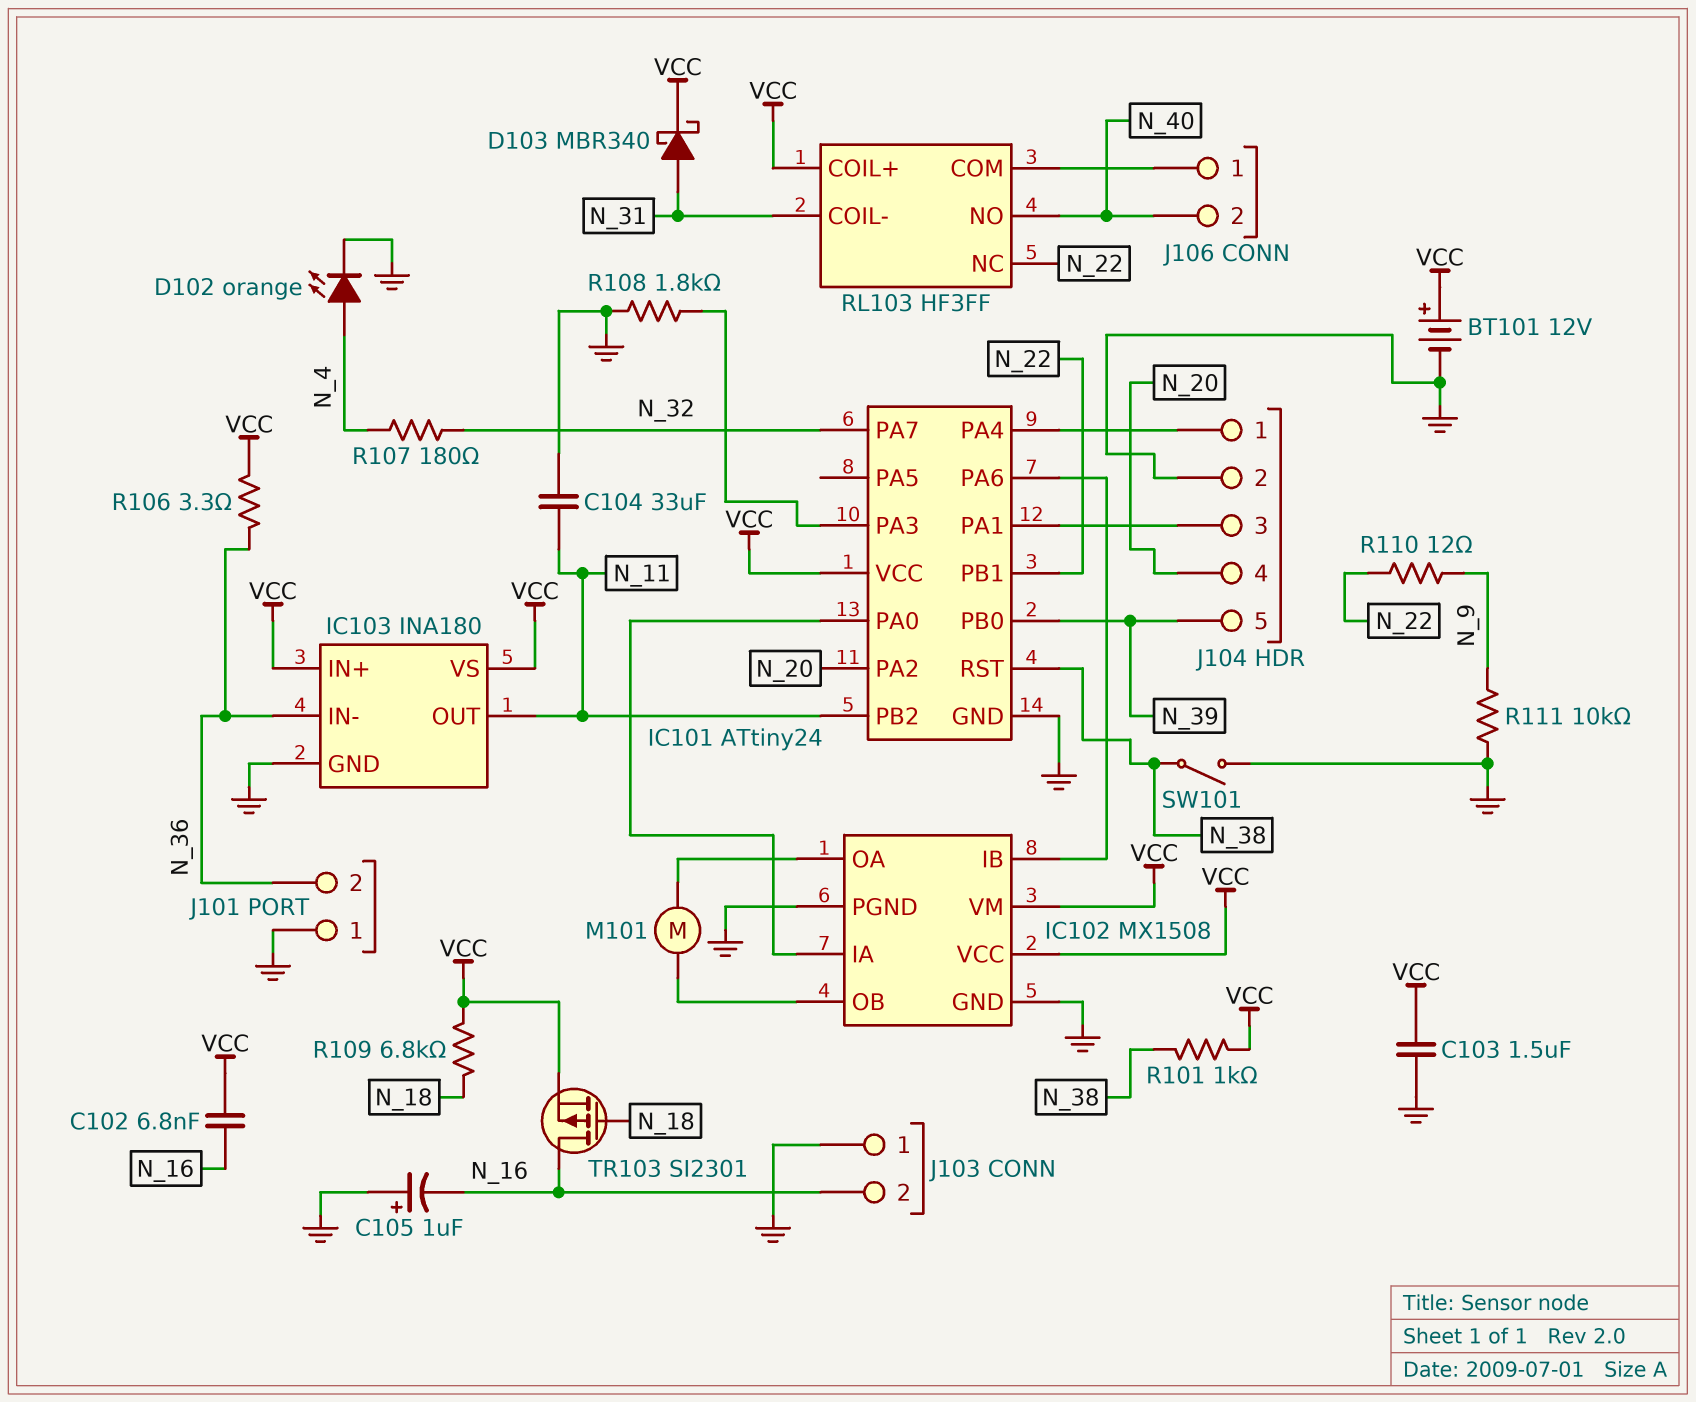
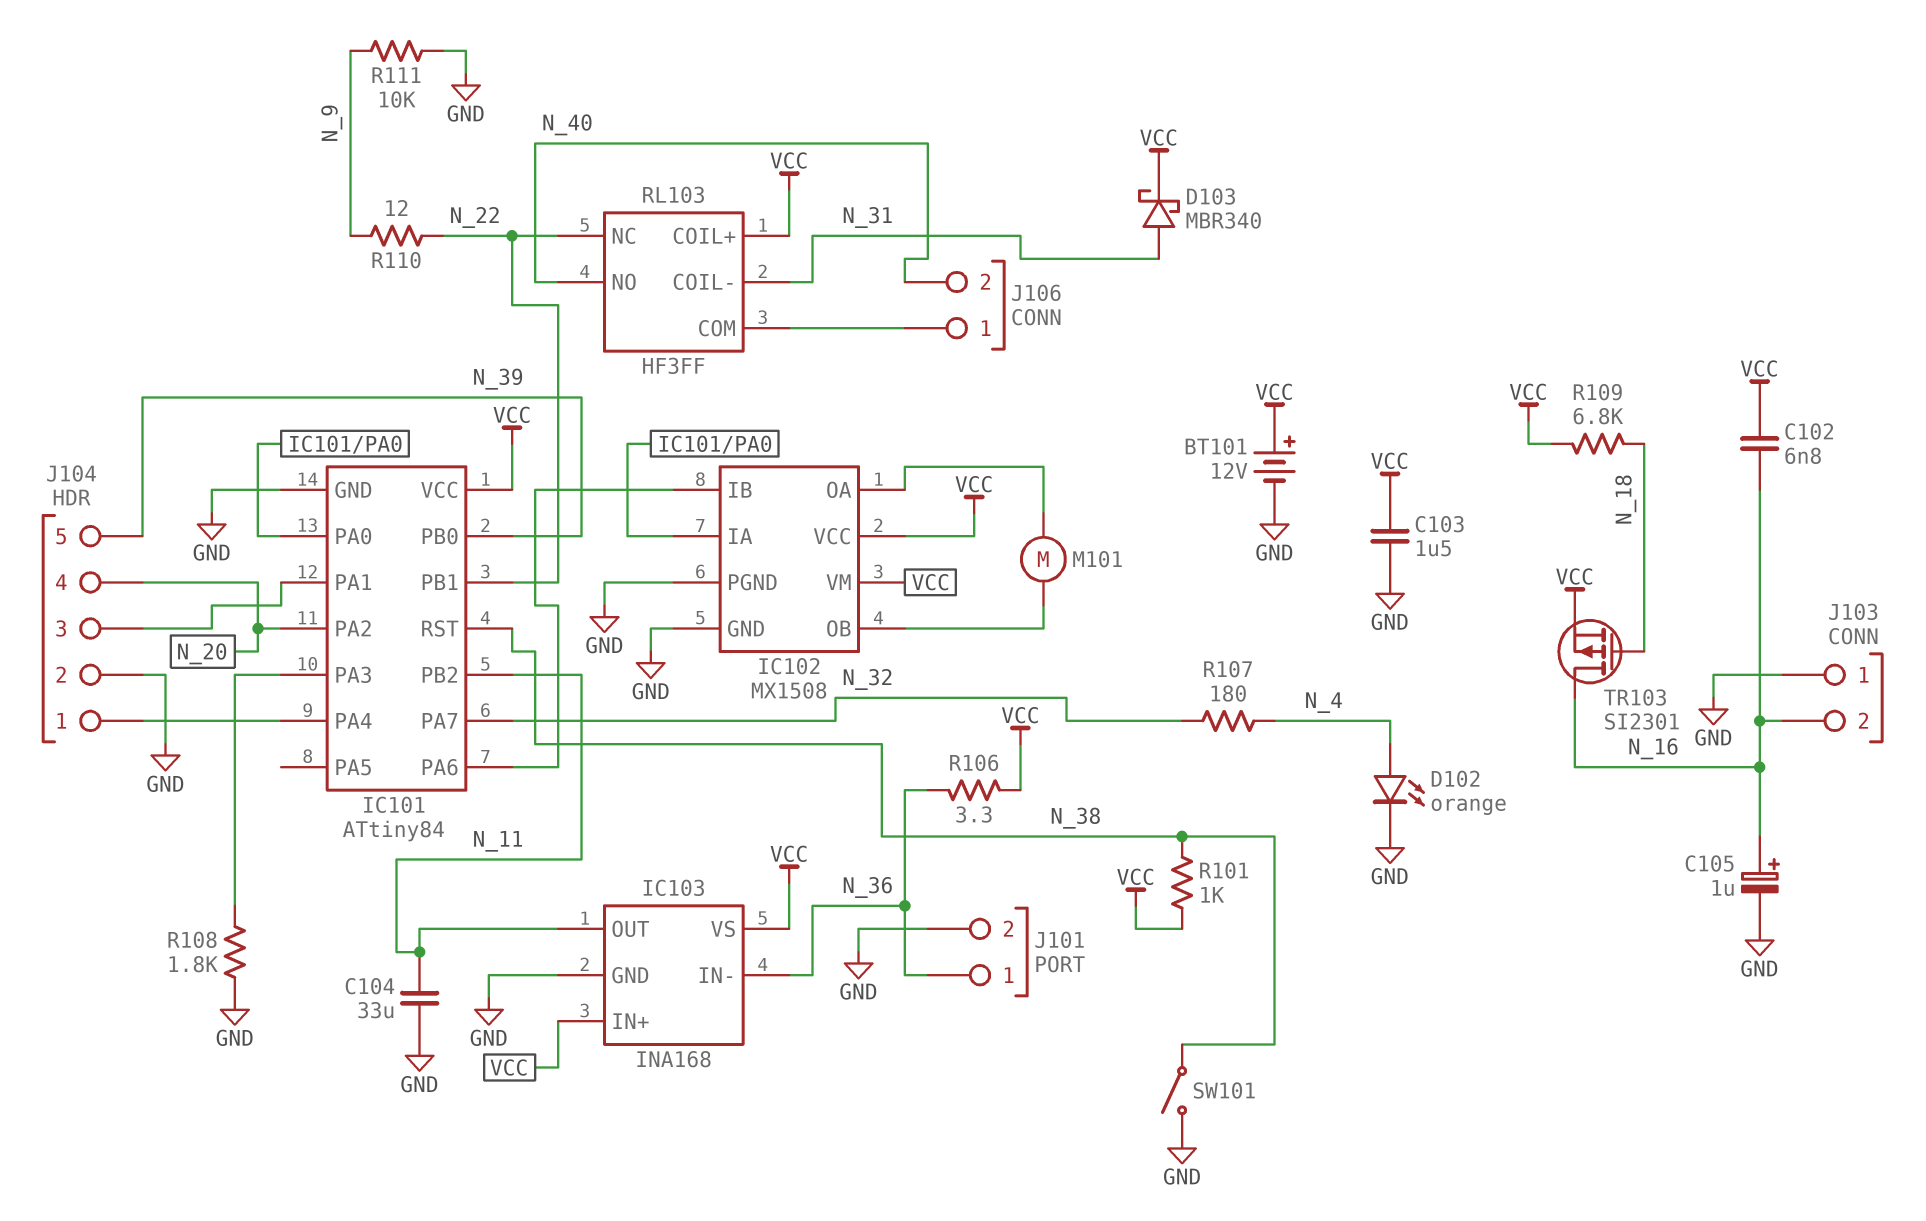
C105: 1uF (plus GND, minus N_16) -> 1uF (plus N_16, minus GND)
IC101: ATtiny24 -> ATtiny84
IC103: INA180 -> INA168
J101 pin 1: GND -> N_36
J101 pin 2: N_36 -> GND

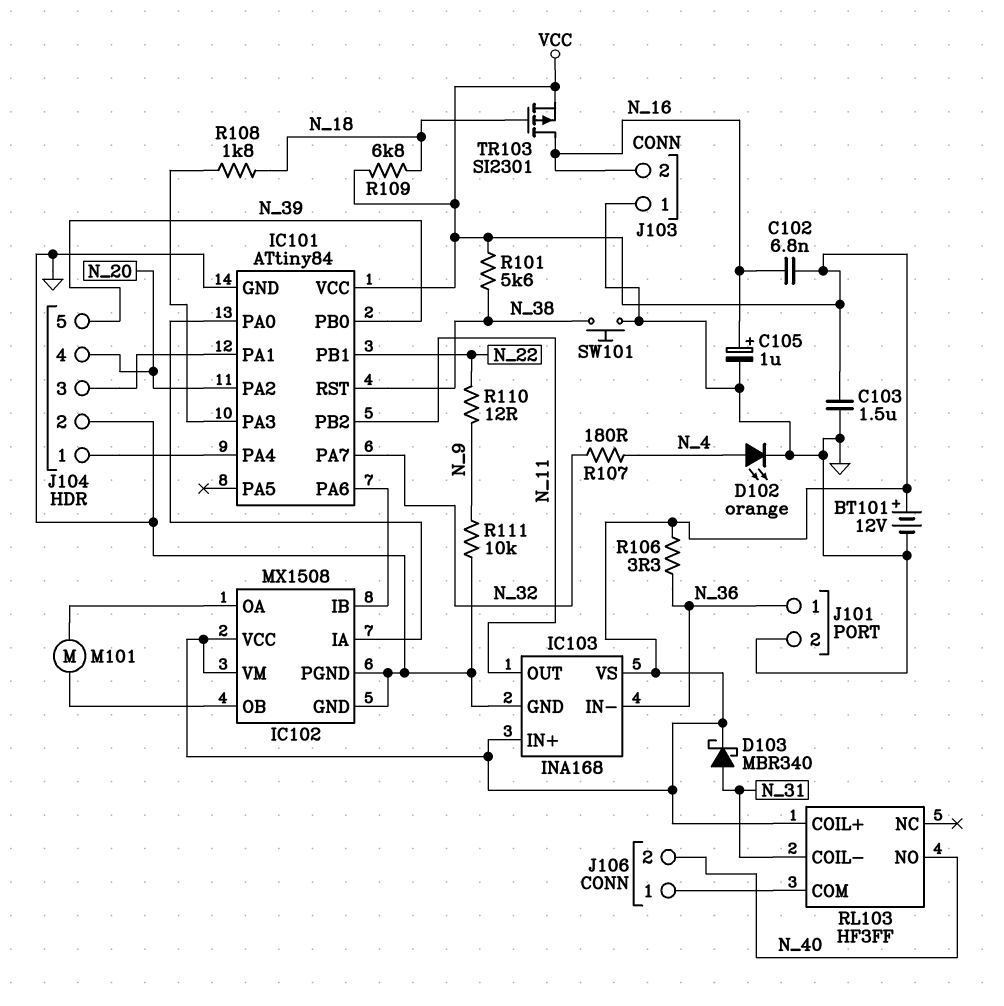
C104: 33uF (GND, N_11) -> none
R101: 1k (N_38, VCC) -> 5.6k (N_38, VCC)
R108: 1.8k (GND, IC101/PA3) -> 1.8k (IC101/PA3, N_18)
RL103 pin NC: N_22 -> none
SW101: switch (GND, N_38) -> button (GND, N_38)

